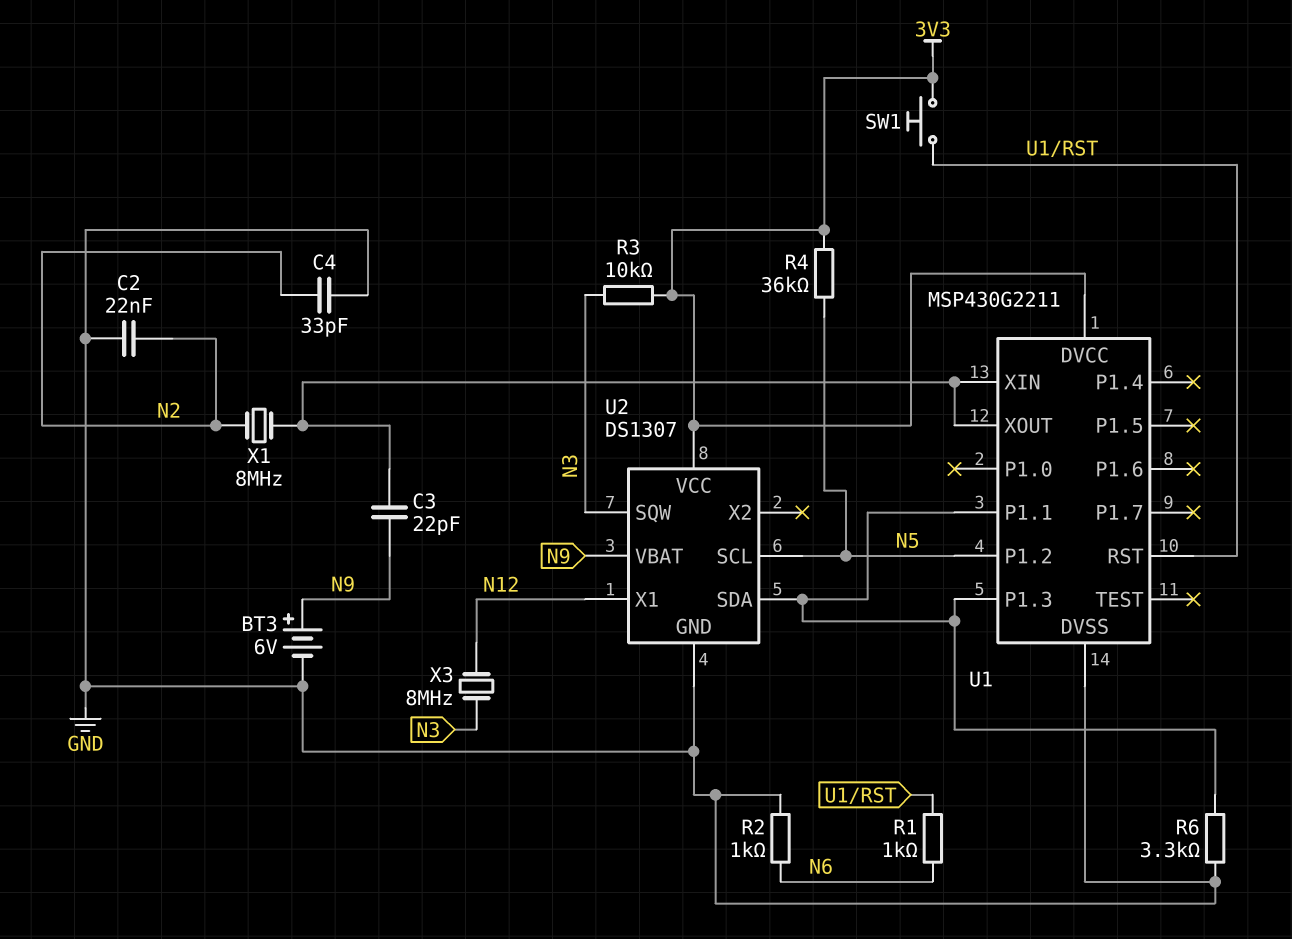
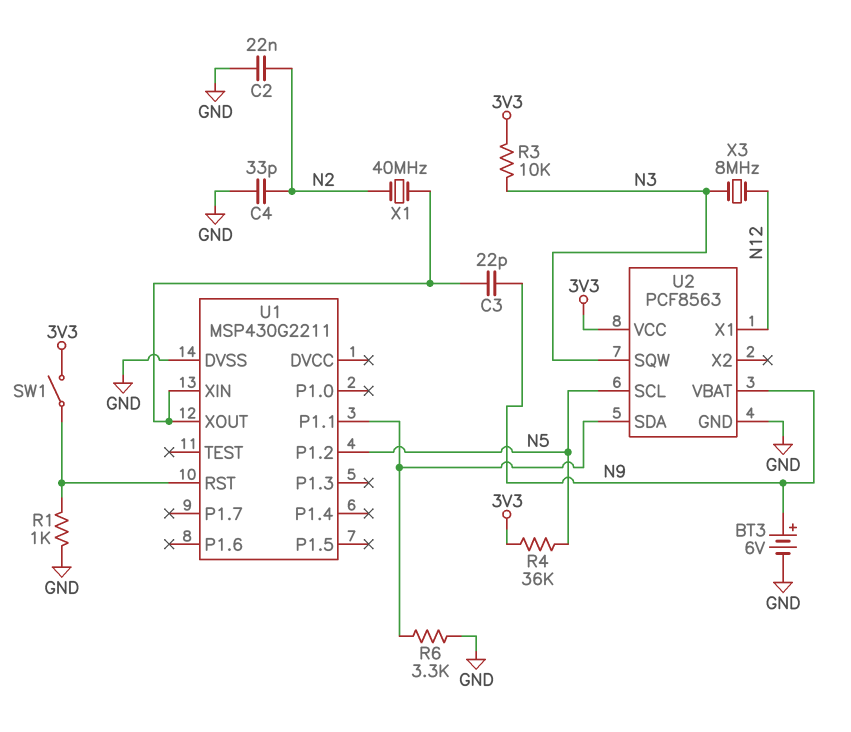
R1: 1k (N6, U1/RST) -> 1k (GND, U1/RST)
R2: 1k (GND, N6) -> none
SW1: button (3V3, U1/RST) -> switch (3V3, U1/RST)
U1 pin DVCC: 3V3 -> none
U1 pin P1.3: U1/P1.1 -> none
U2: DS1307 -> PCF8563
X1: 8MHz (N2, U1/XIN) -> 40MHz (N2, U1/XIN)

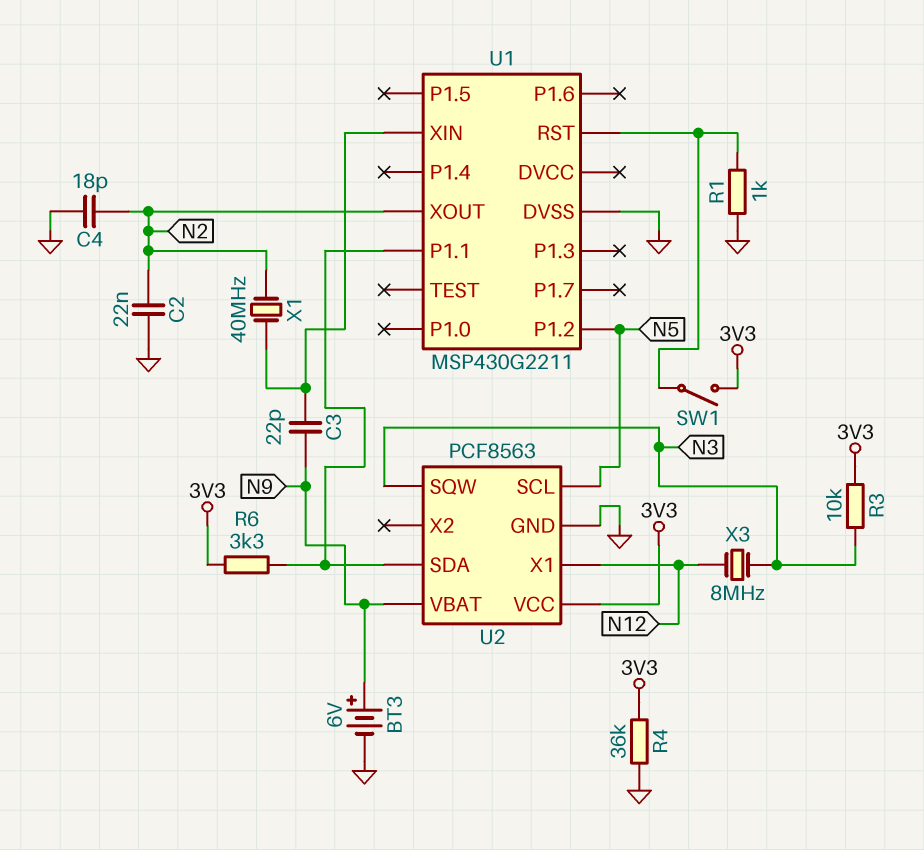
C4: 33pF (GND, N2) -> 18pF (GND, N2)
R4: 36k (3V3, N5) -> 36k (3V3, GND)
R6: 3.3k (GND, U1/P1.1) -> 3.3k (3V3, U1/P1.1)
U1 pin XOUT: U1/XIN -> N2

